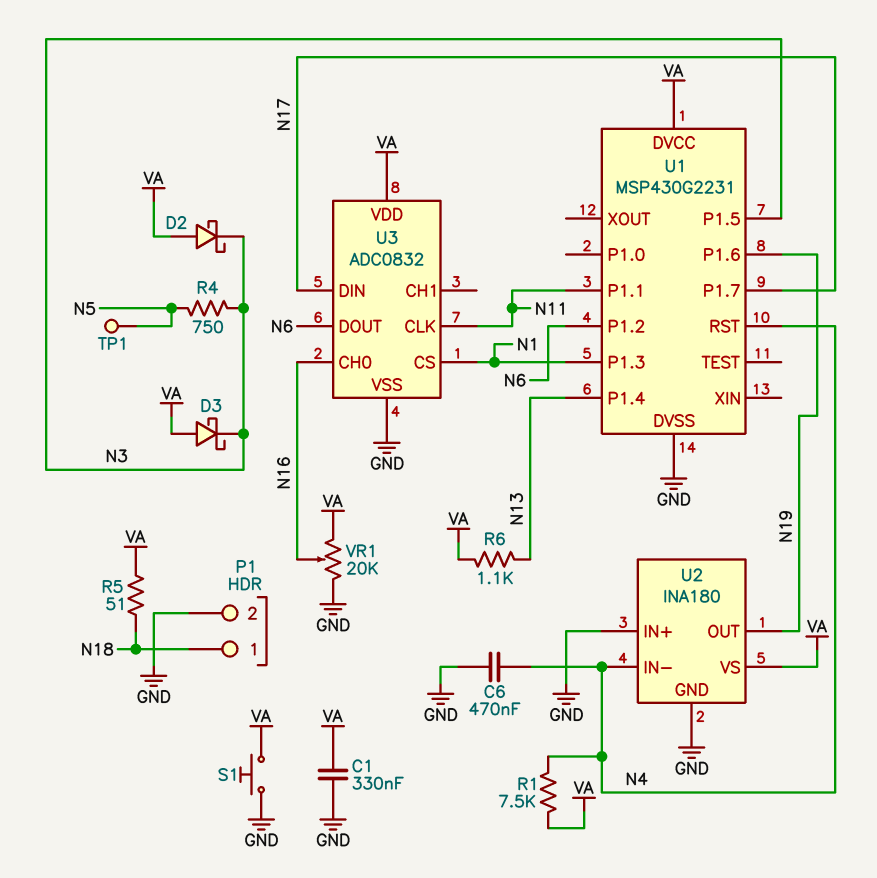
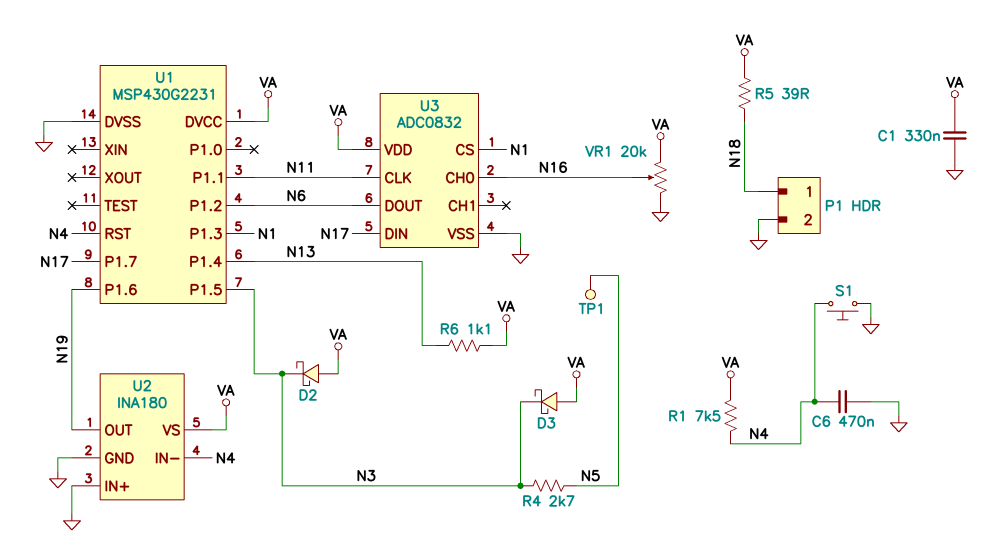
R4: 750 (N3, N5) -> 2.7k (N3, N5)
R5: 51 (N18, VA) -> 39 (N18, VA)
S1: button (GND, VA) -> button (GND, N4)

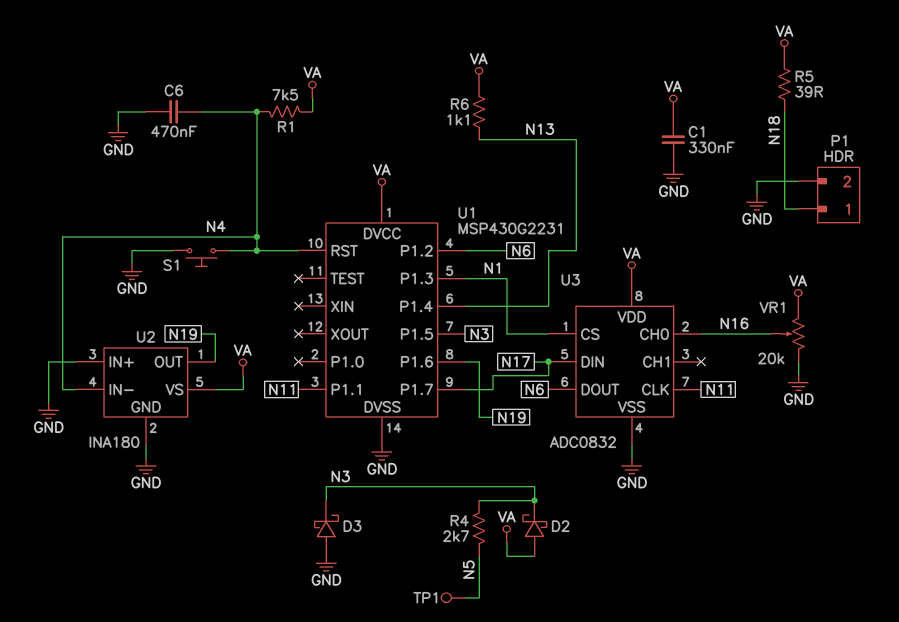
D3: schottky (A VA, K N3) -> schottky (A GND, K N3)

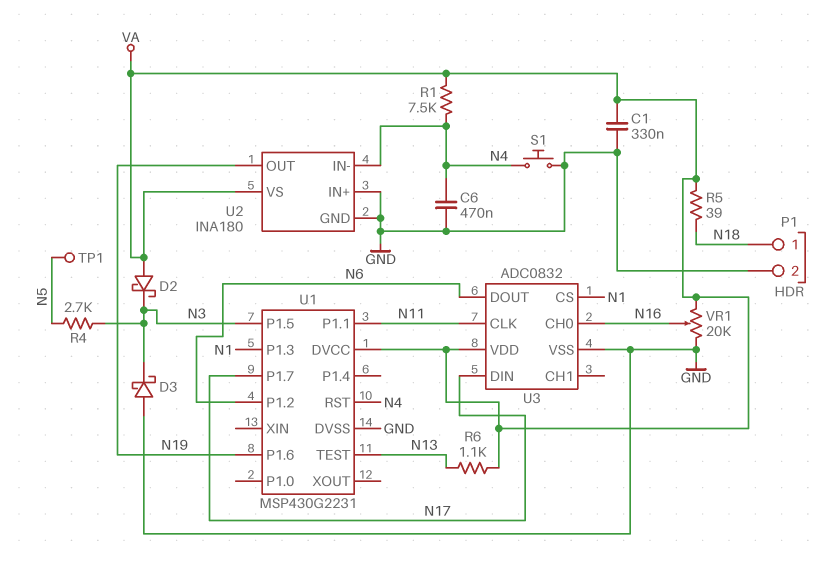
U1 pin P1.4: N13 -> none
U1 pin TEST: none -> N13

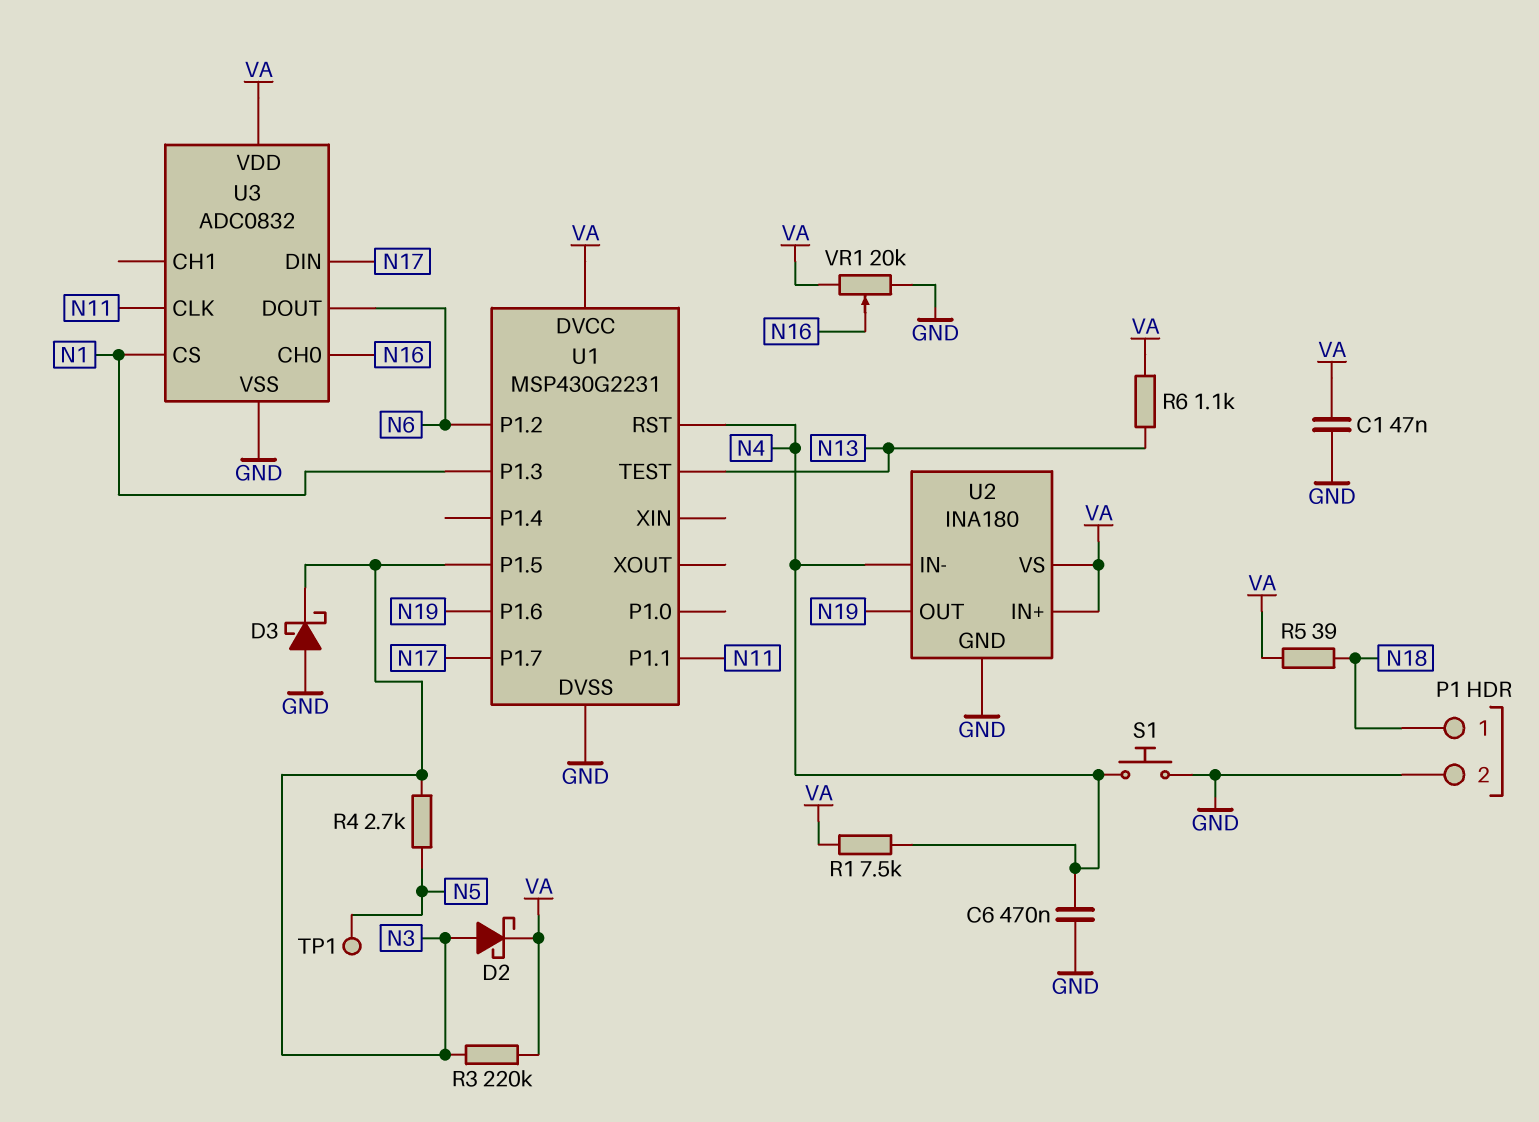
C1: 330nF (GND, VA) -> 47nF (GND, VA)
D2: schottky (A VA, K N3) -> schottky (A N3, K VA)
R3: none -> 220k (N3, VA)
U2 pin IN+: GND -> VA

